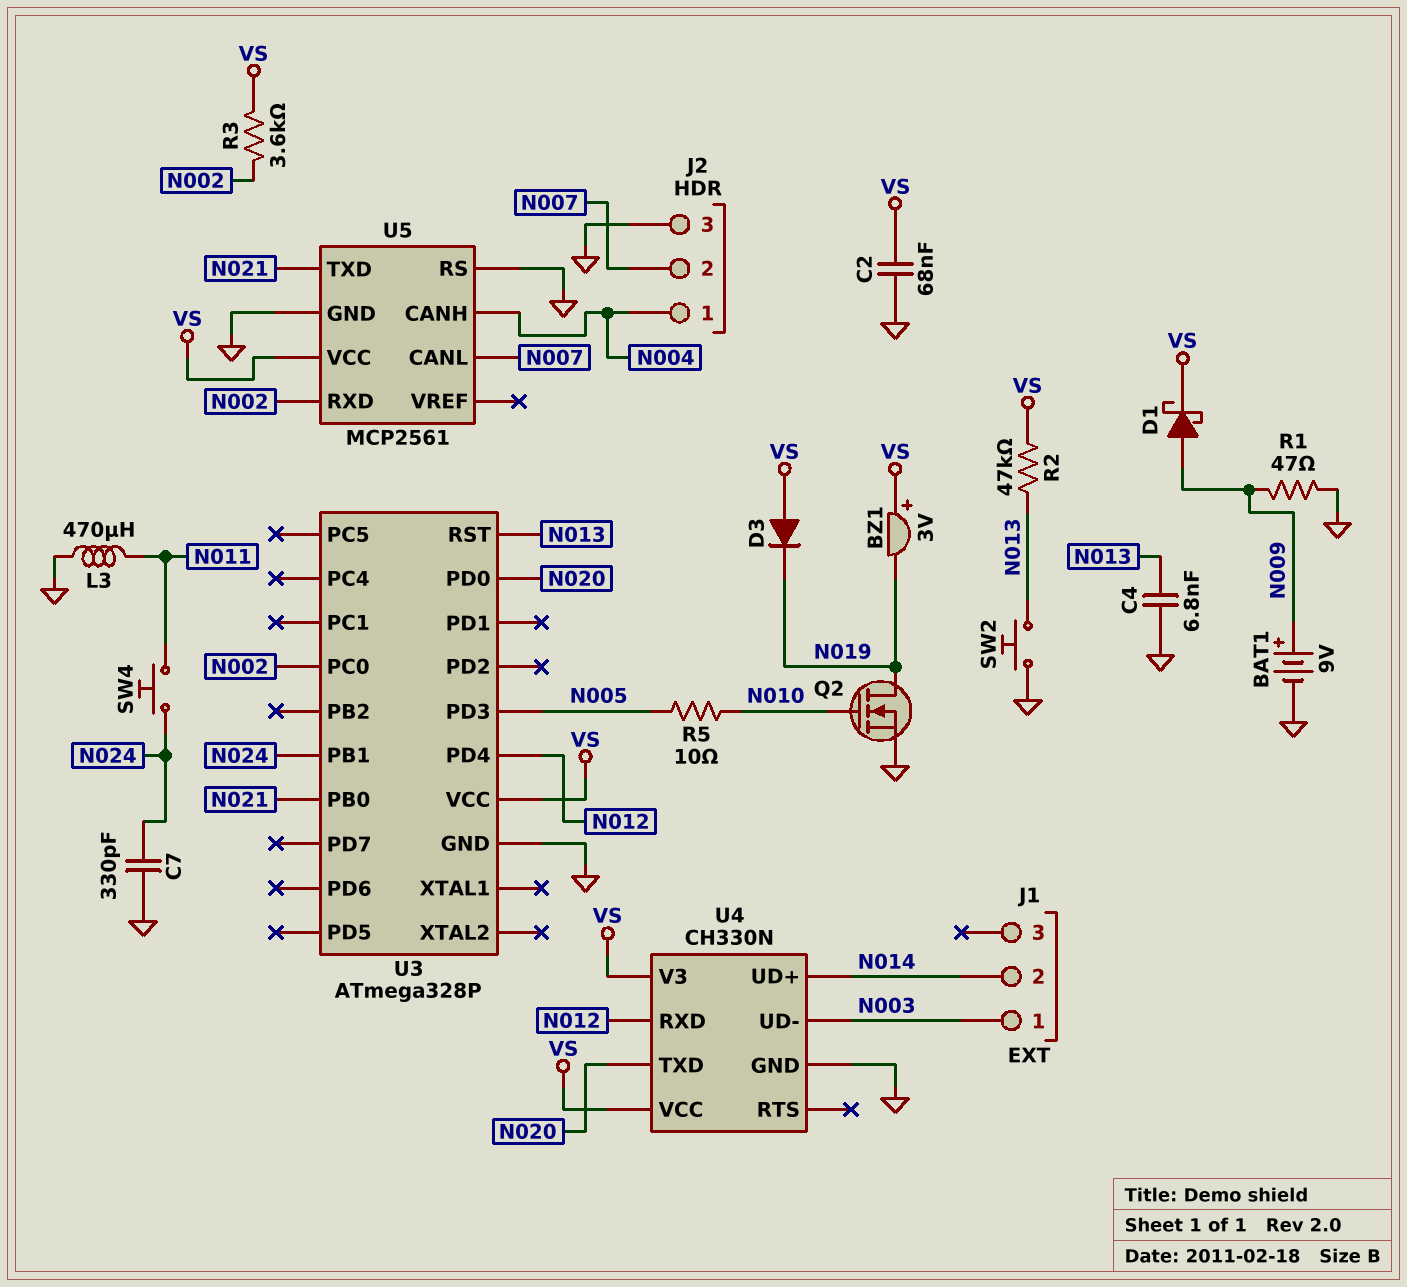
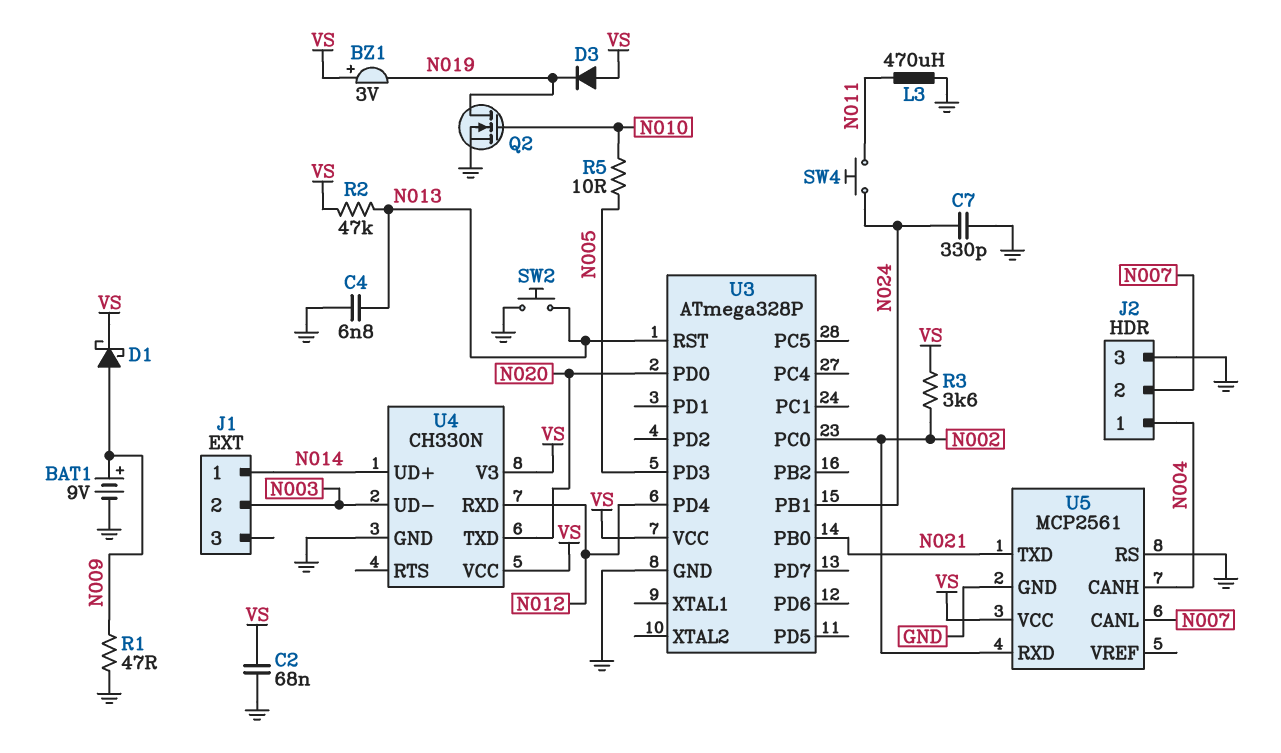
J1 pin 1: N003 -> N014
J1 pin 2: N014 -> N003

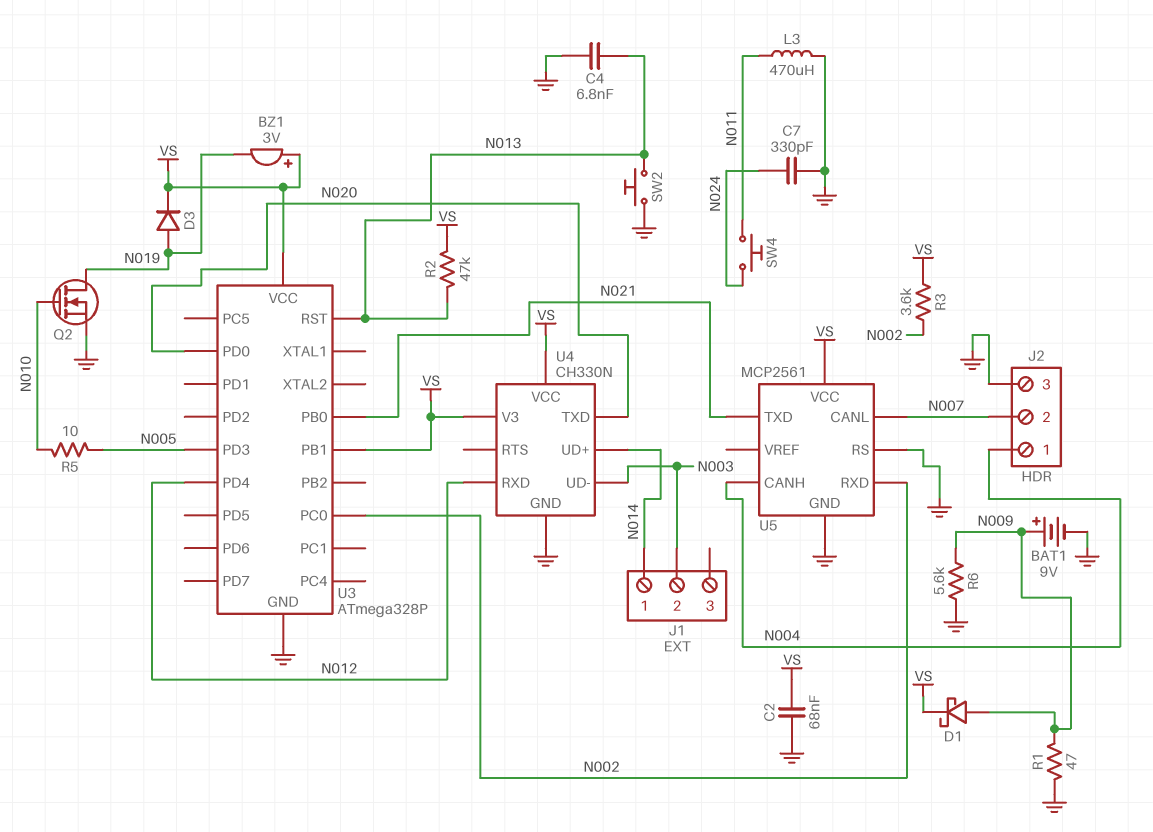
D3: diode (A VS, K N019) -> diode (A N019, K VS)
R6: none -> 5.6k (GND, N009)
U3 pin PB1: N024 -> VS

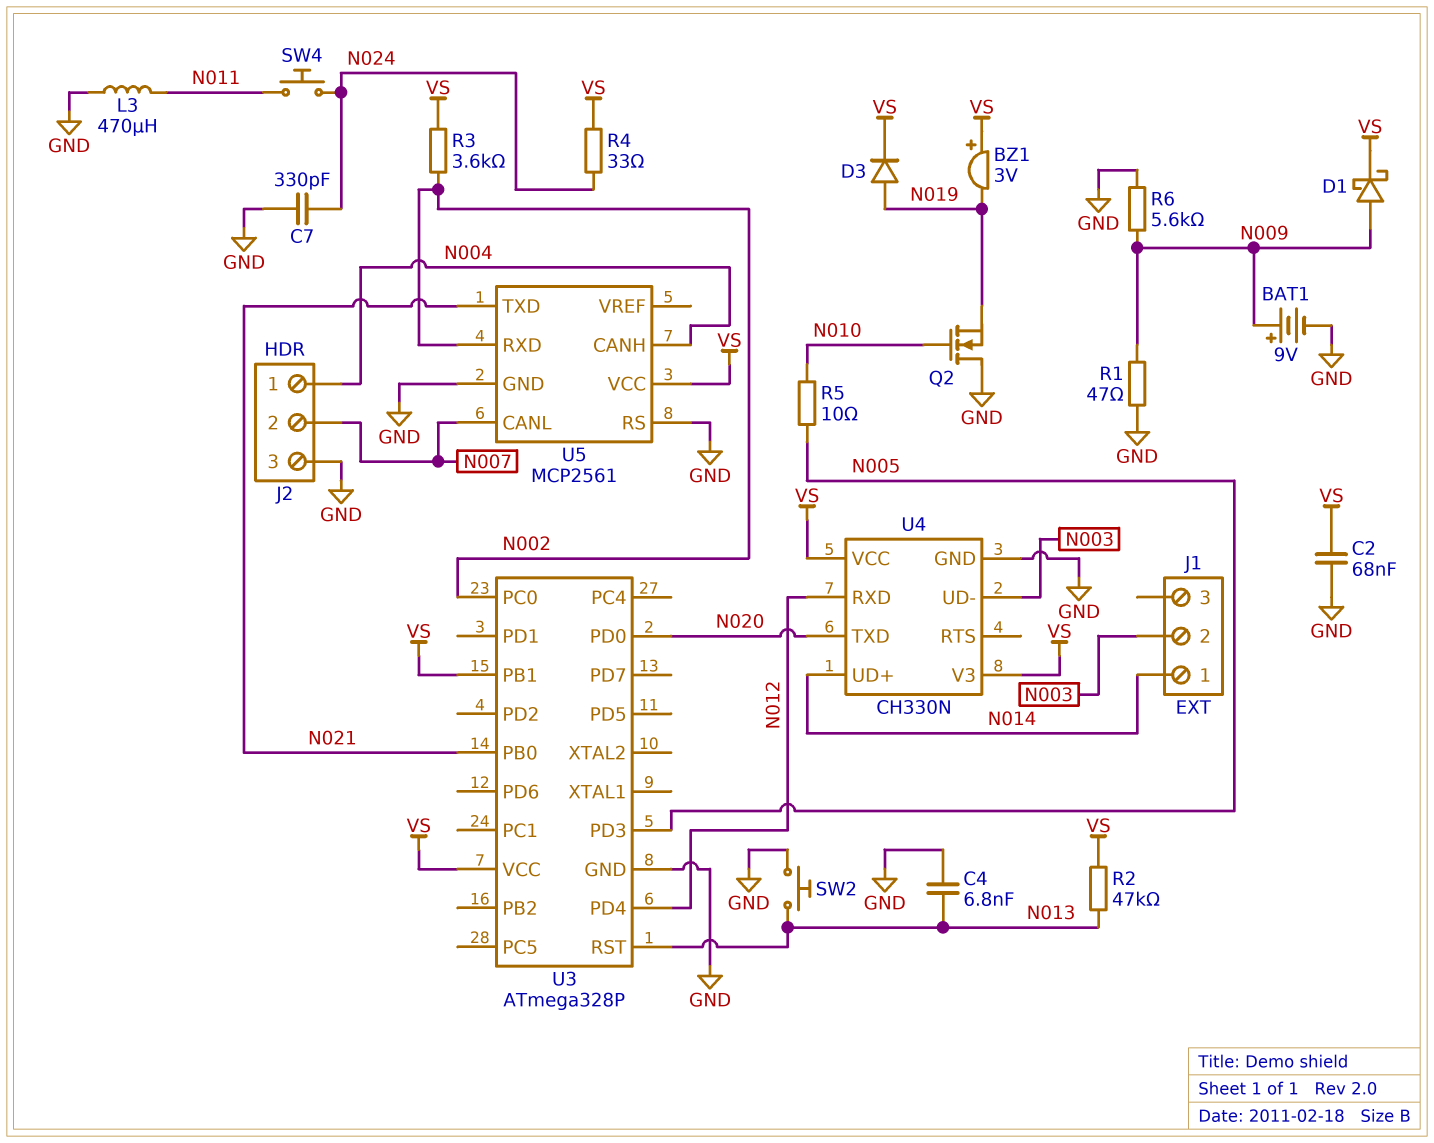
Q2: NMOS (G N010, D N019, S GND) -> NMOS (G N010, D GND, S N019)
R4: none -> 33 (N024, VS)

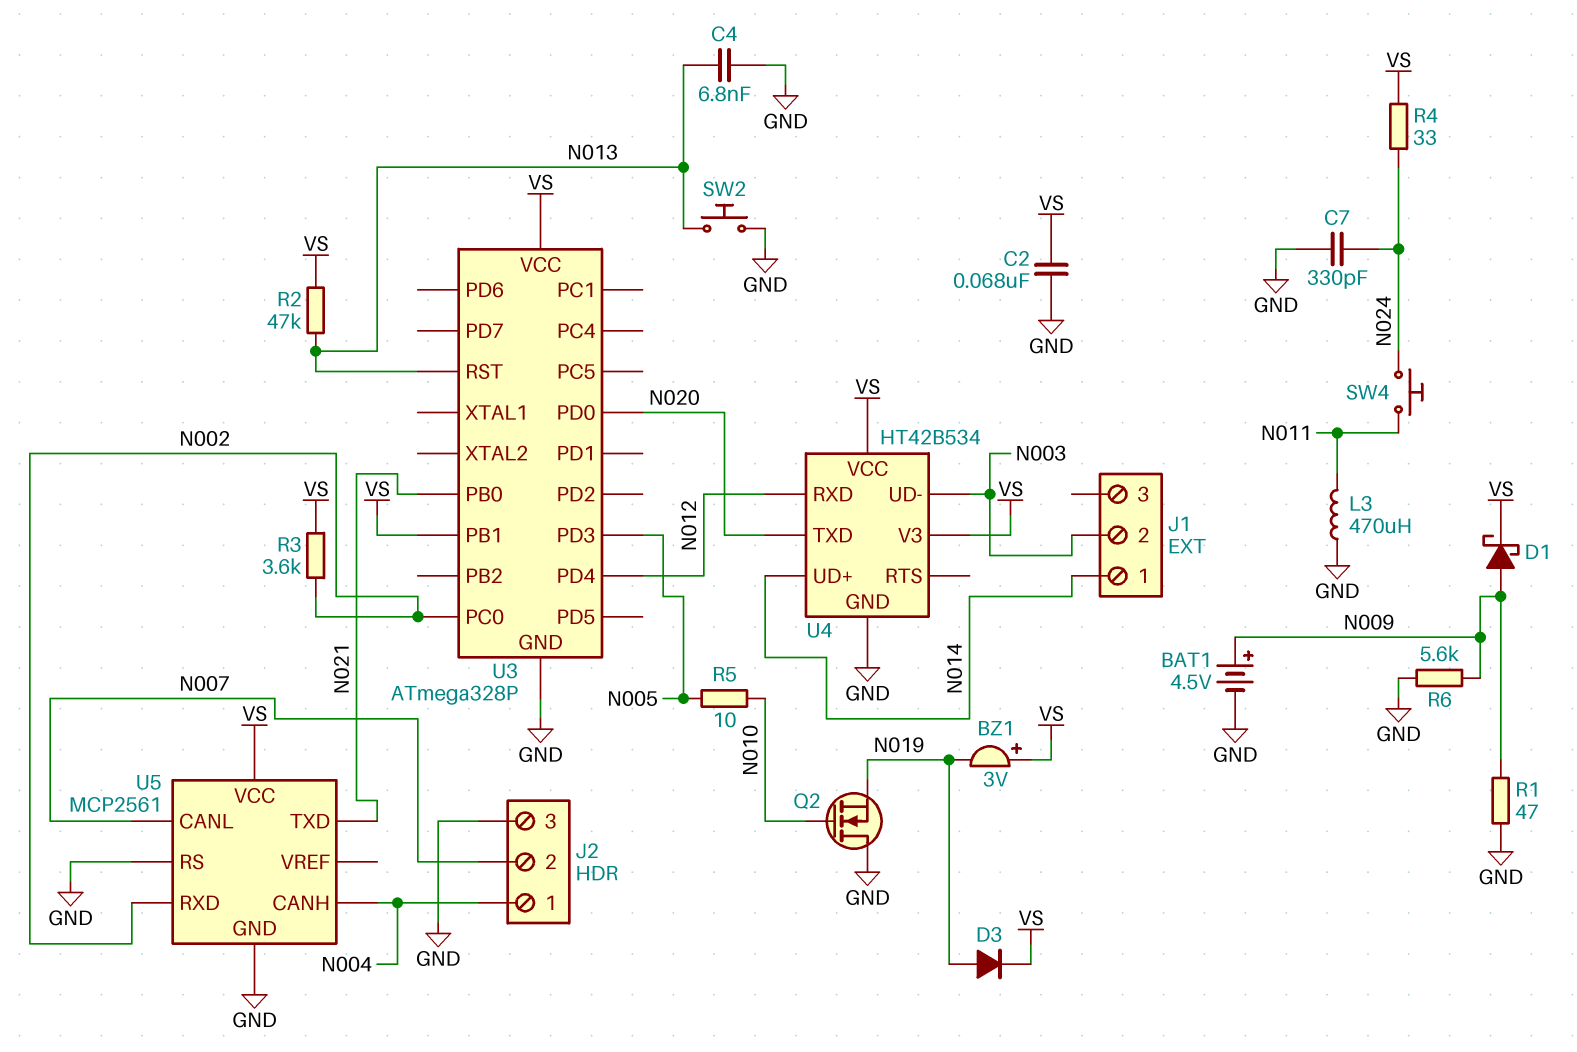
BAT1: 9V (plus N009, minus GND) -> 4.5V (plus N009, minus GND)
U4: CH330N -> HT42B534

